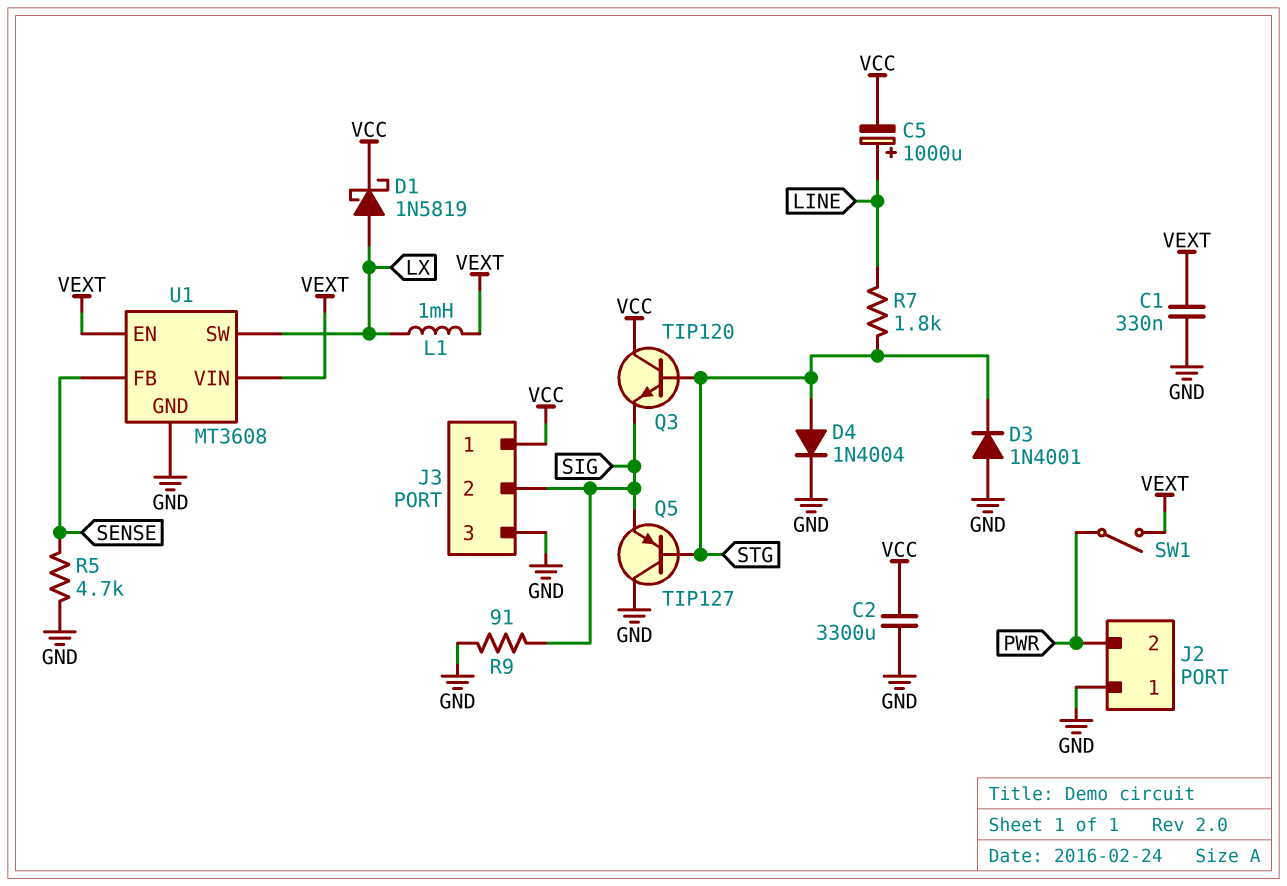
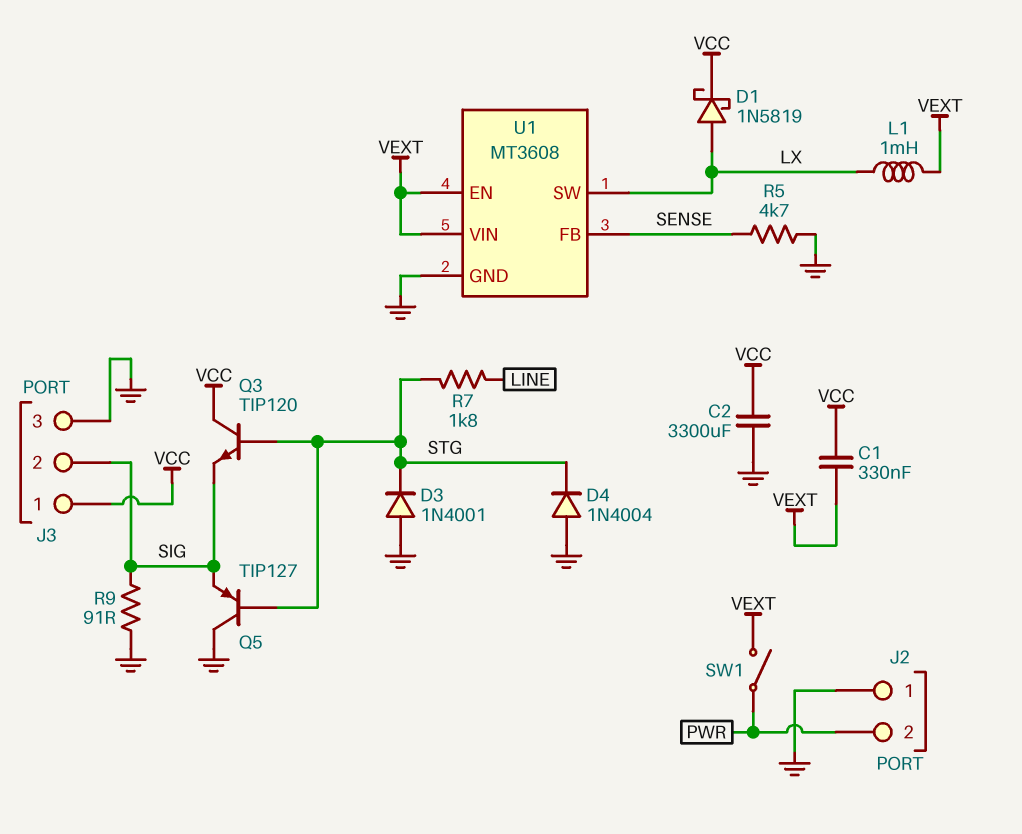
C1: 330nF (GND, VEXT) -> 330nF (VCC, VEXT)
C5: 1000uF (plus LINE, minus VCC) -> none
D4: diode 1N4004 (A STG, K GND) -> diode 1N4004 (A GND, K STG)

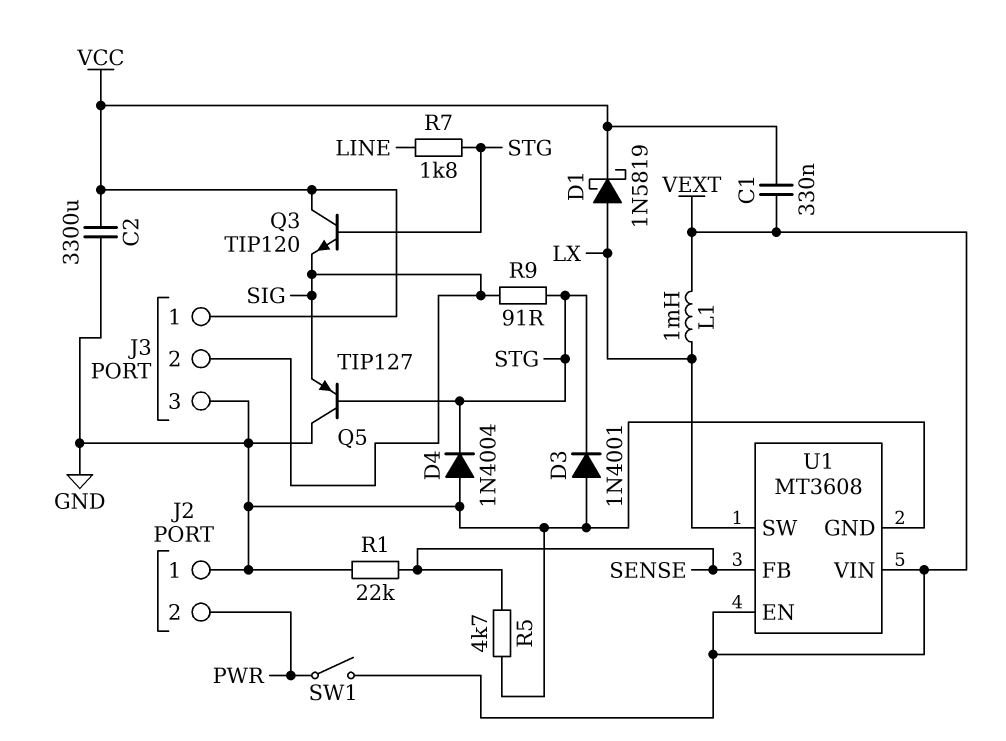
R1: none -> 22k (GND, SENSE)
R9: 91 (GND, SIG) -> 91 (SIG, STG)

